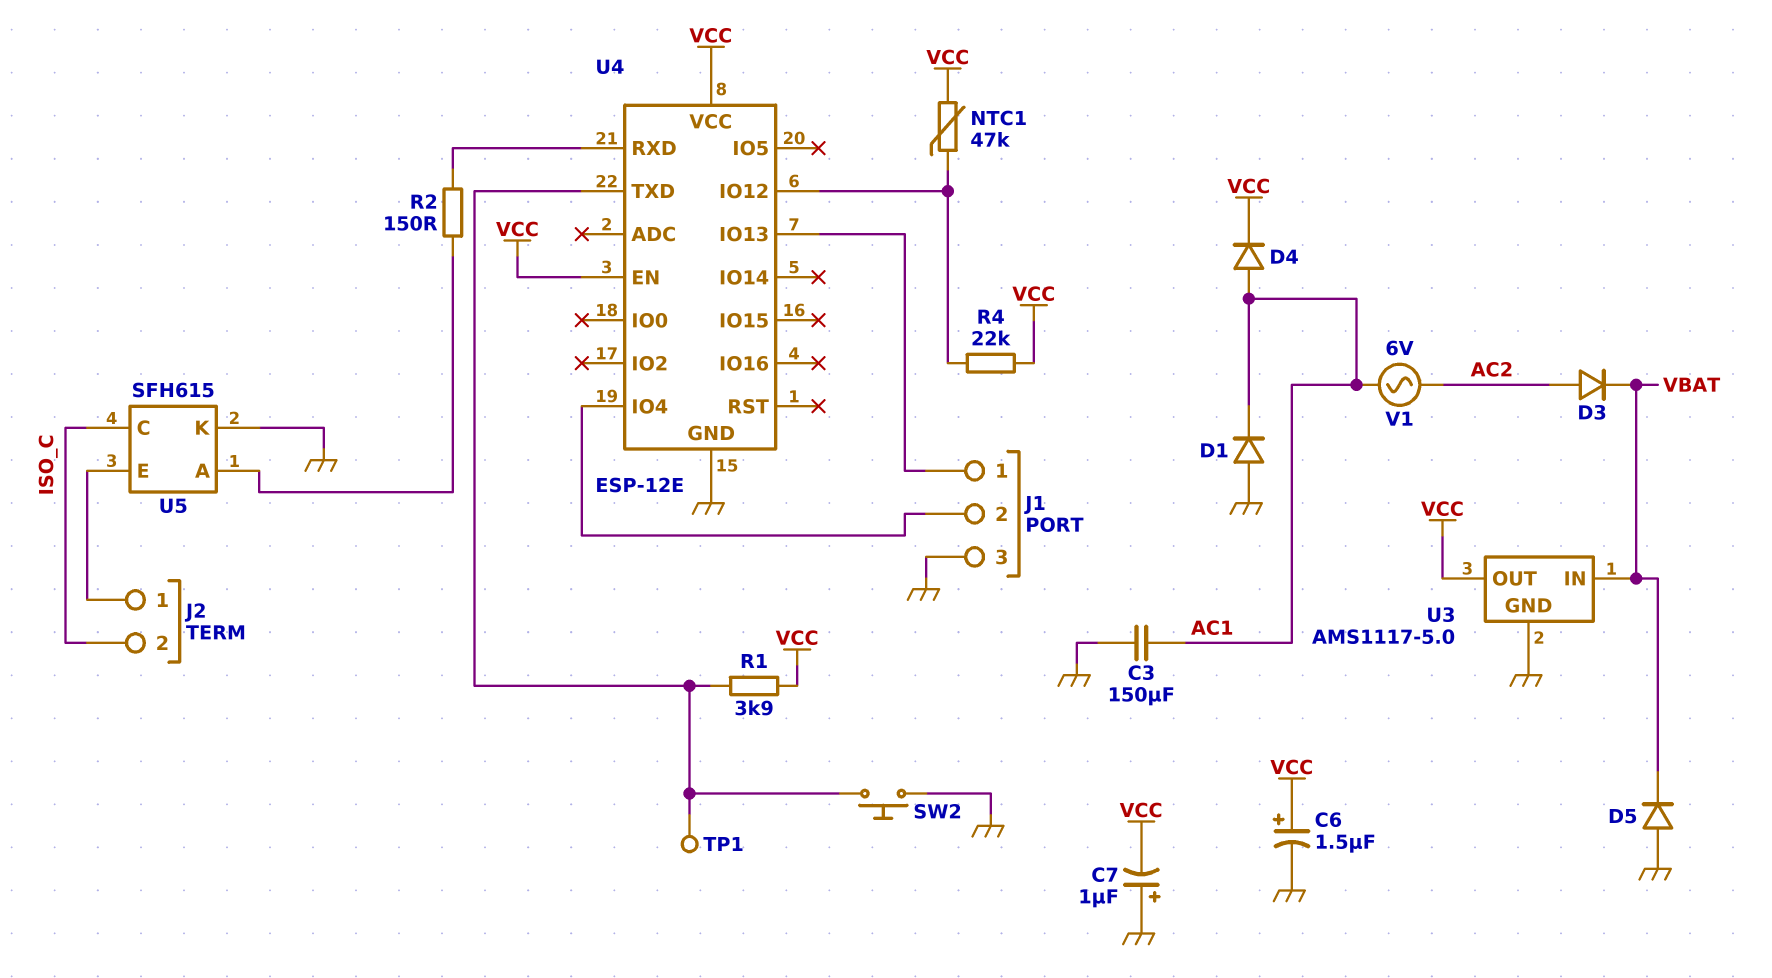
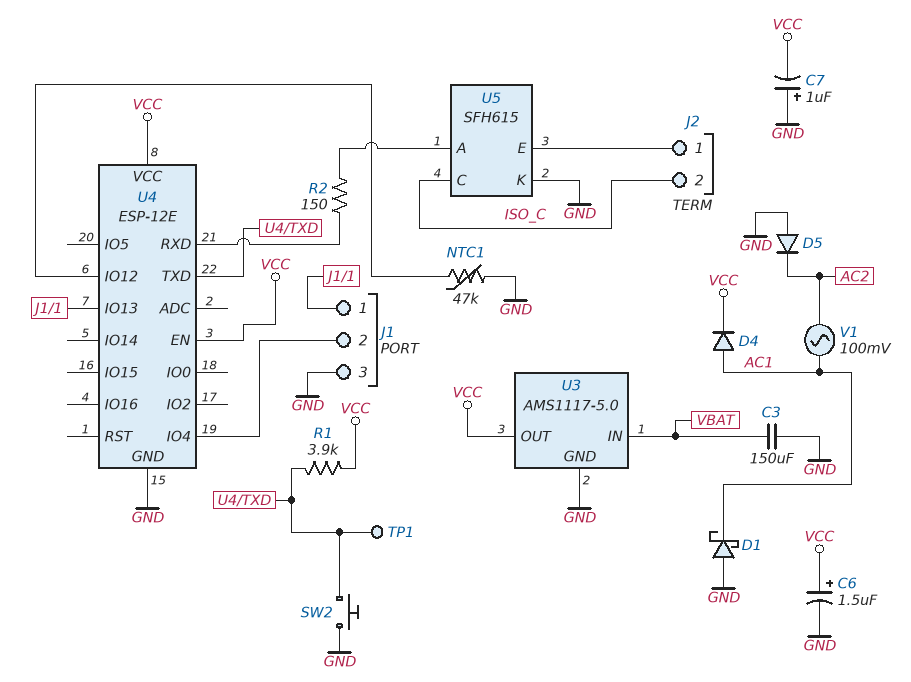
C3: 150uF (AC1, GND) -> 150uF (GND, VBAT)
D1: diode (A GND, K AC1) -> schottky (A GND, K AC1)
D3: diode (A AC2, K VBAT) -> none
D5: diode (A GND, K VBAT) -> diode (A GND, K AC2)
NTC1: 47k (U4/IO12, VCC) -> 47k (GND, U4/IO12)
R4: 22k (U4/IO12, VCC) -> none
V1: AC 6V (AC1, AC2) -> AC 100mV (AC1, AC2)

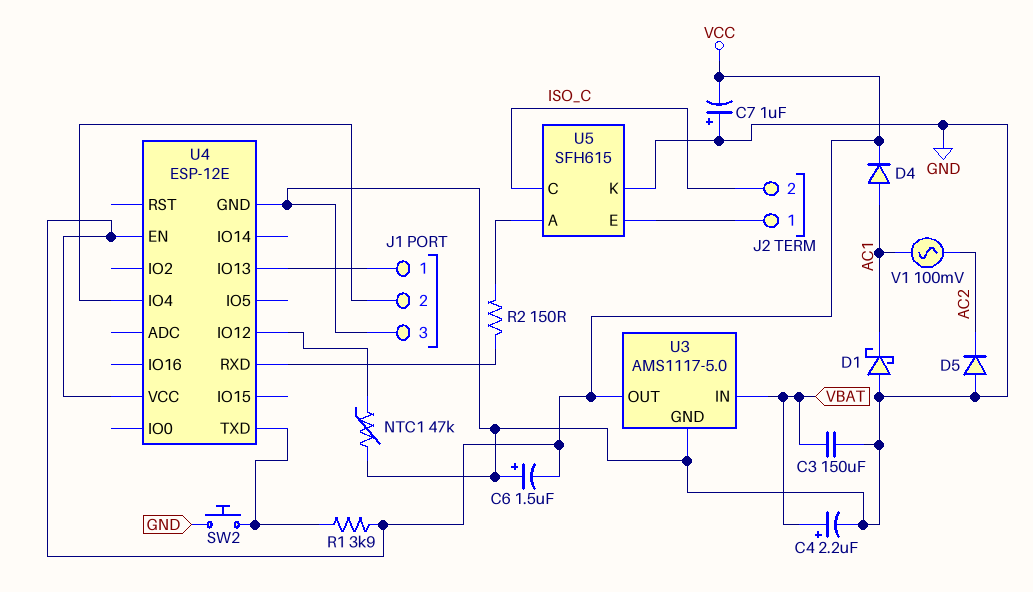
C4: none -> 2.2uF (plus VBAT, minus GND)
C6: 1.5uF (plus VCC, minus GND) -> 1.5uF (plus GND, minus VCC)
TP1: test point (U4/TXD) -> none

